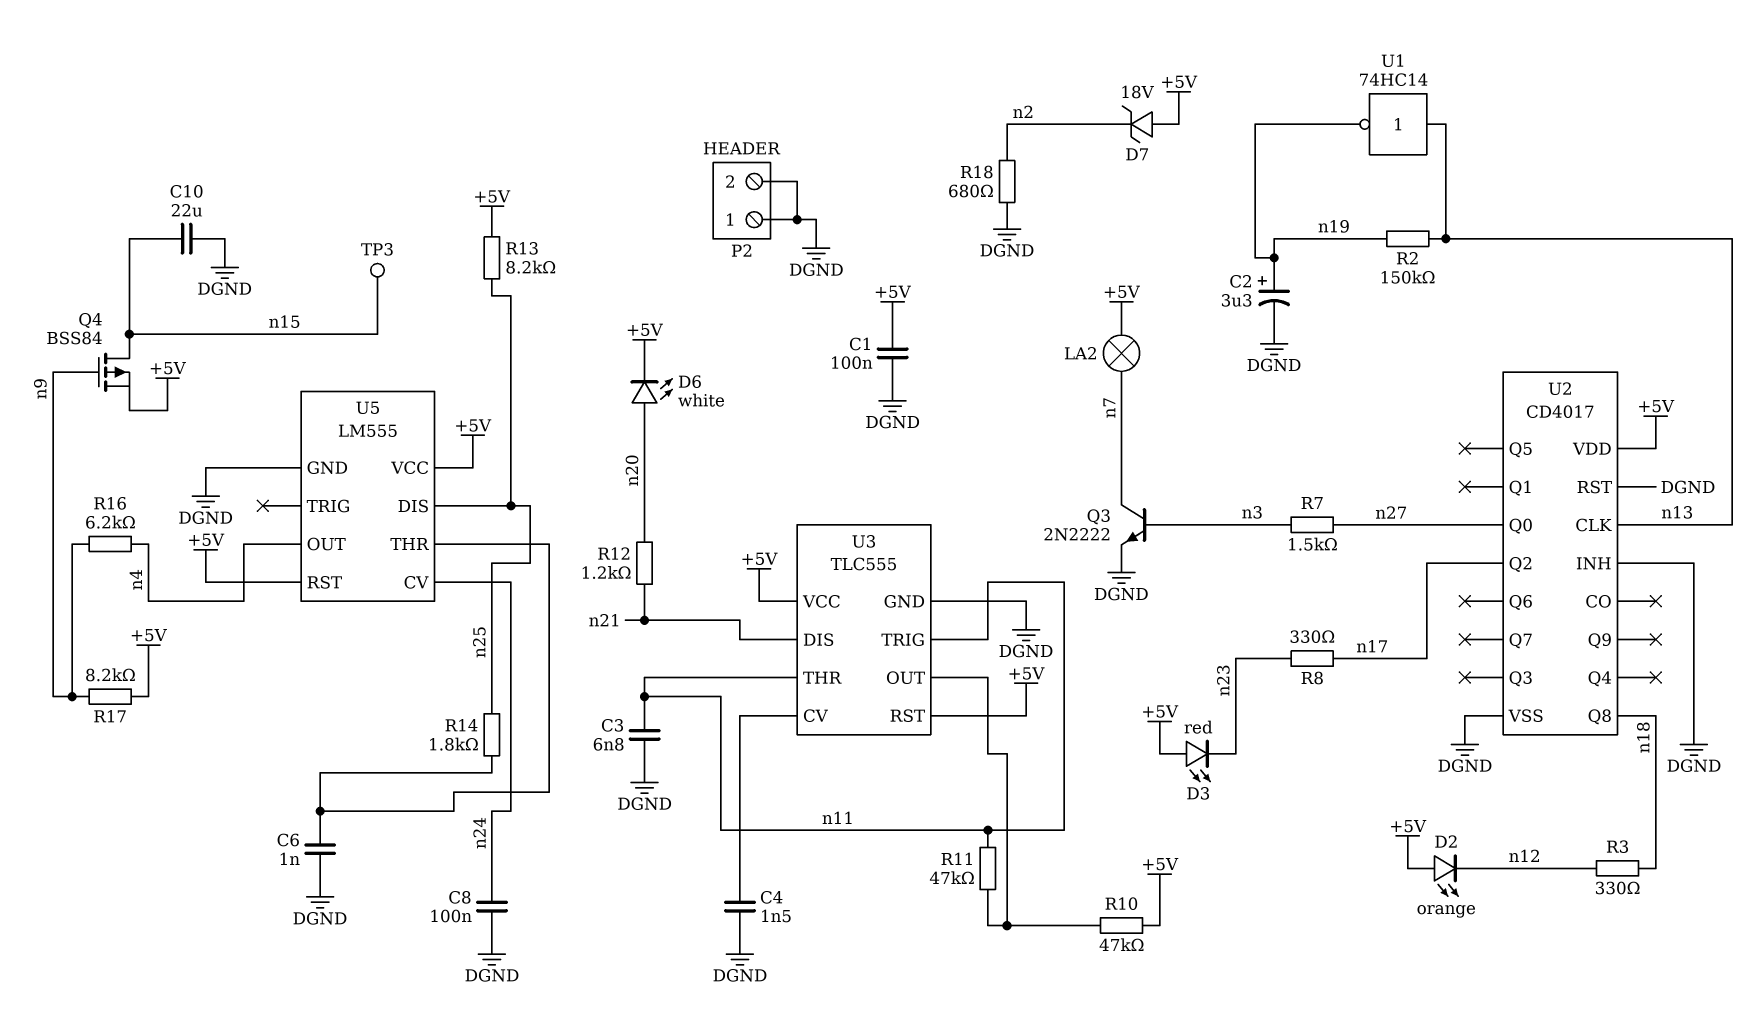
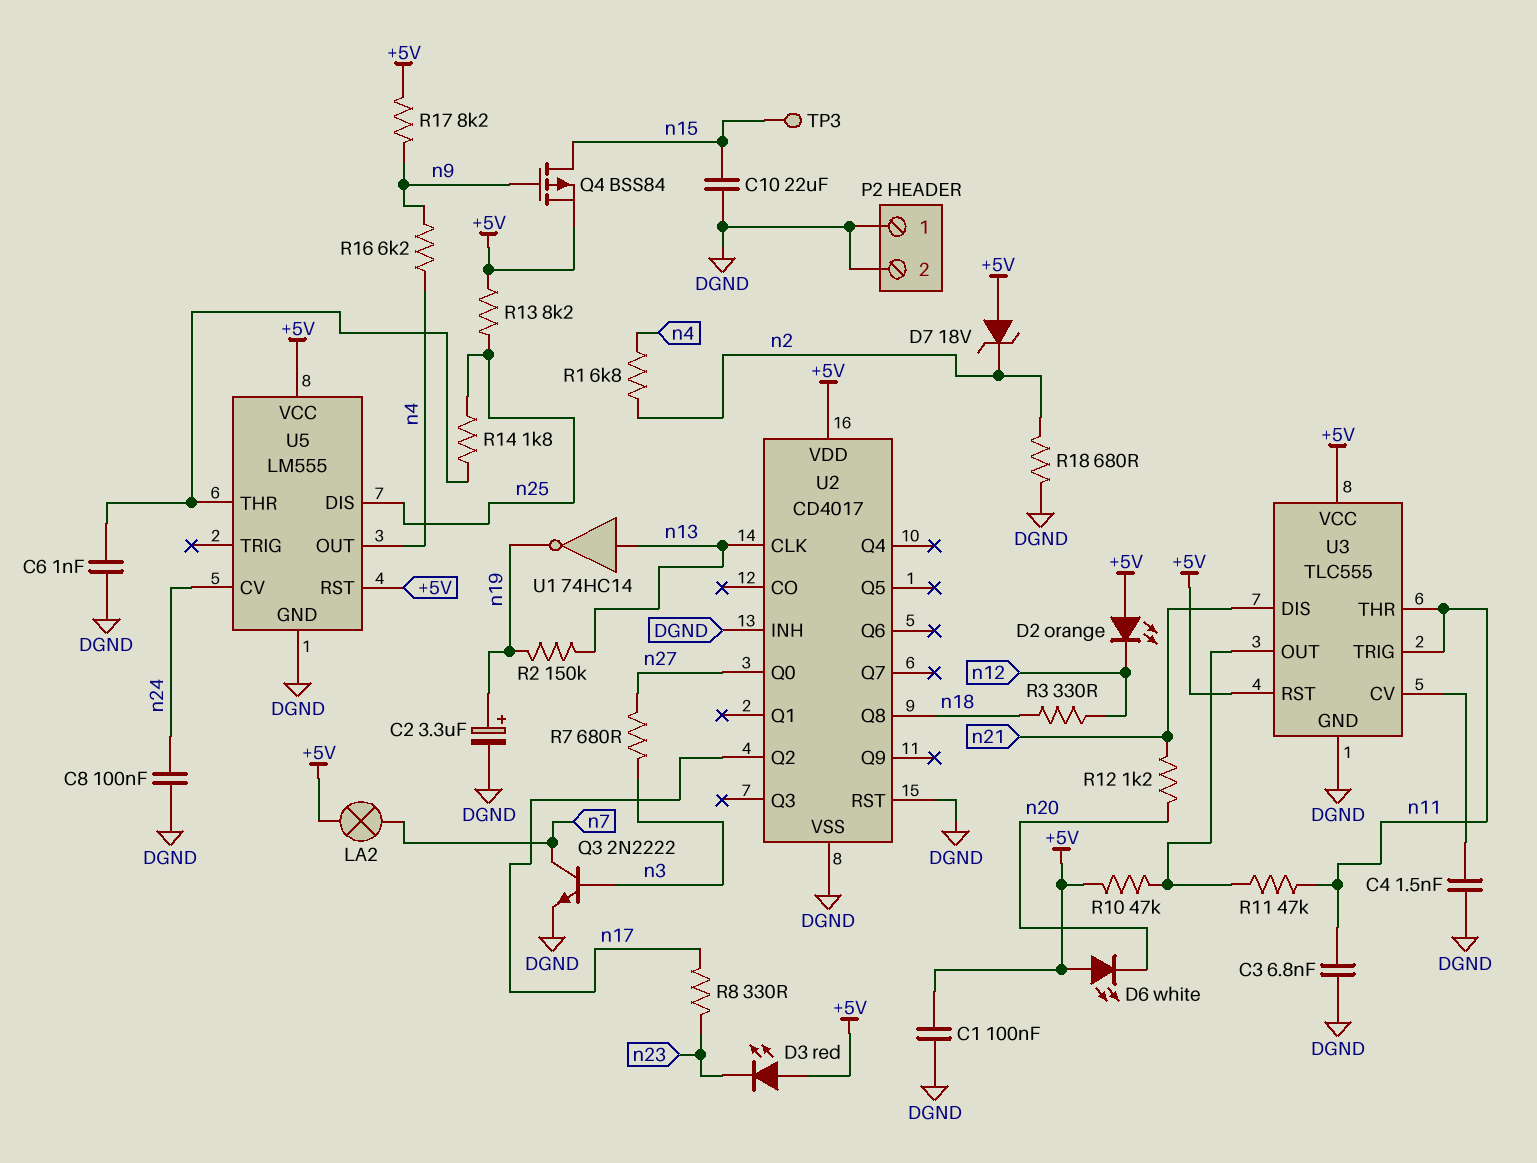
D6: LED white (A n20, K +5V) -> LED white (A +5V, K n20)
R1: none -> 6.8k (n2, n4)
R7: 1.5k (n3, n27) -> 680 (n3, n27)

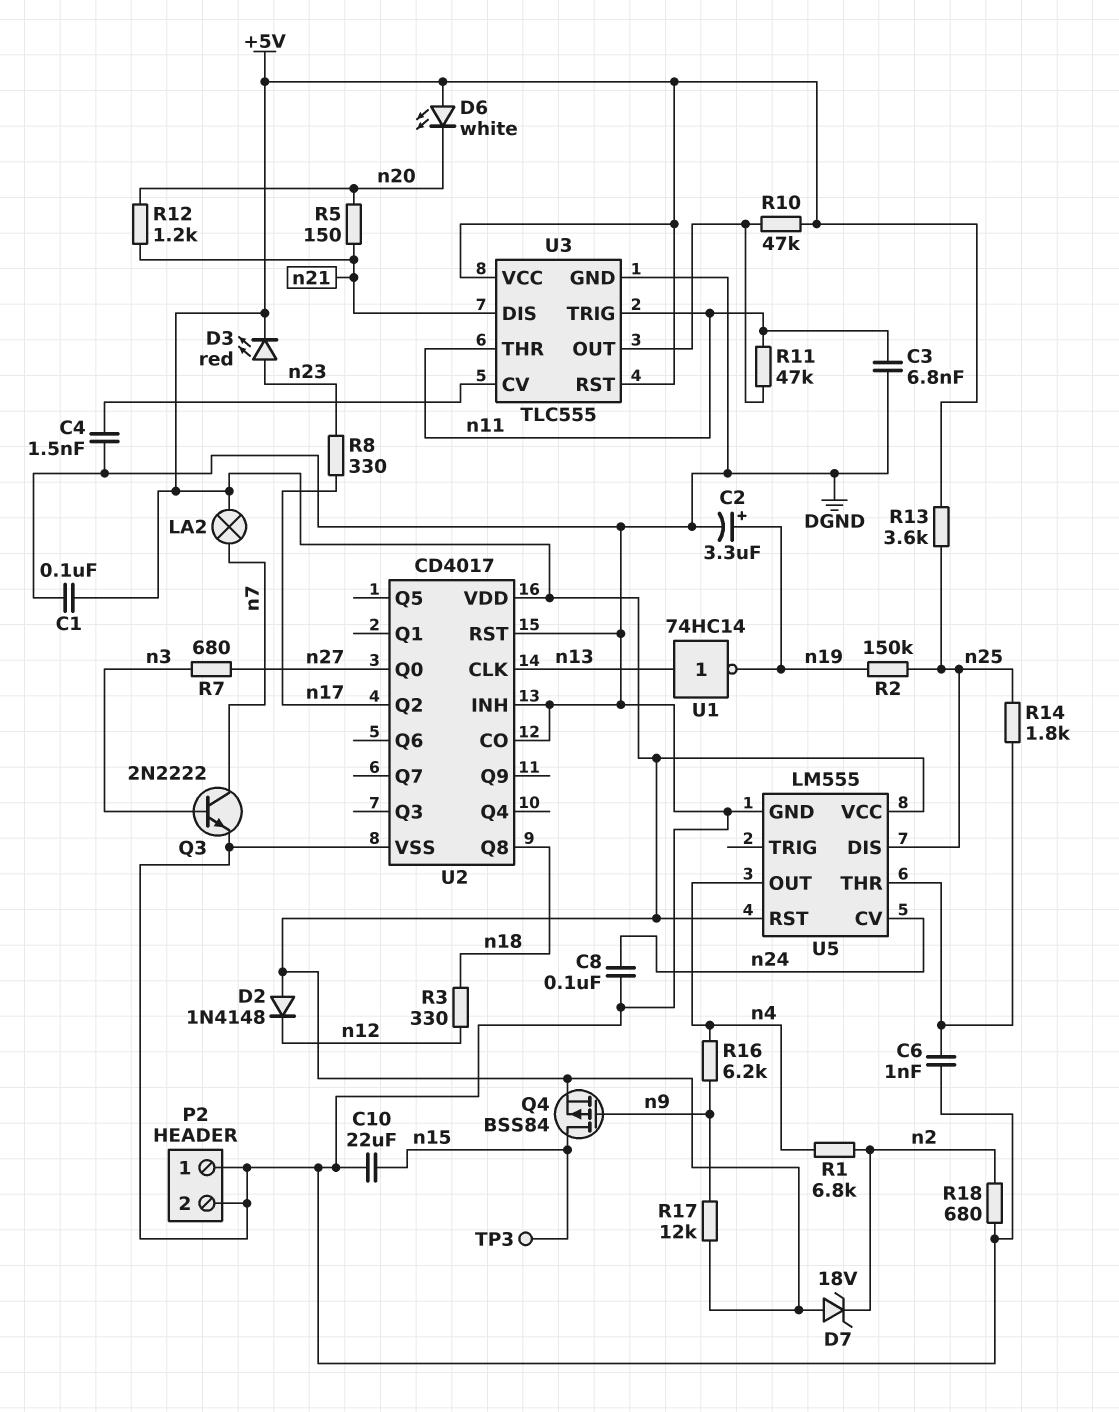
D2: LED orange (A +5V, K n12) -> diode 1N4148 (A +5V, K n12)
D3: LED red (A +5V, K n23) -> LED red (A n23, K +5V)
R2: 150k (n13, n19) -> 150k (n19, n25)
R5: none -> 150 (n20, n21)
R13: 8.2k (+5V, n25) -> 3.6k (+5V, n25)
R17: 8.2k (+5V, n9) -> 12k (+5V, n9)
U2 pin CO: none -> DGND

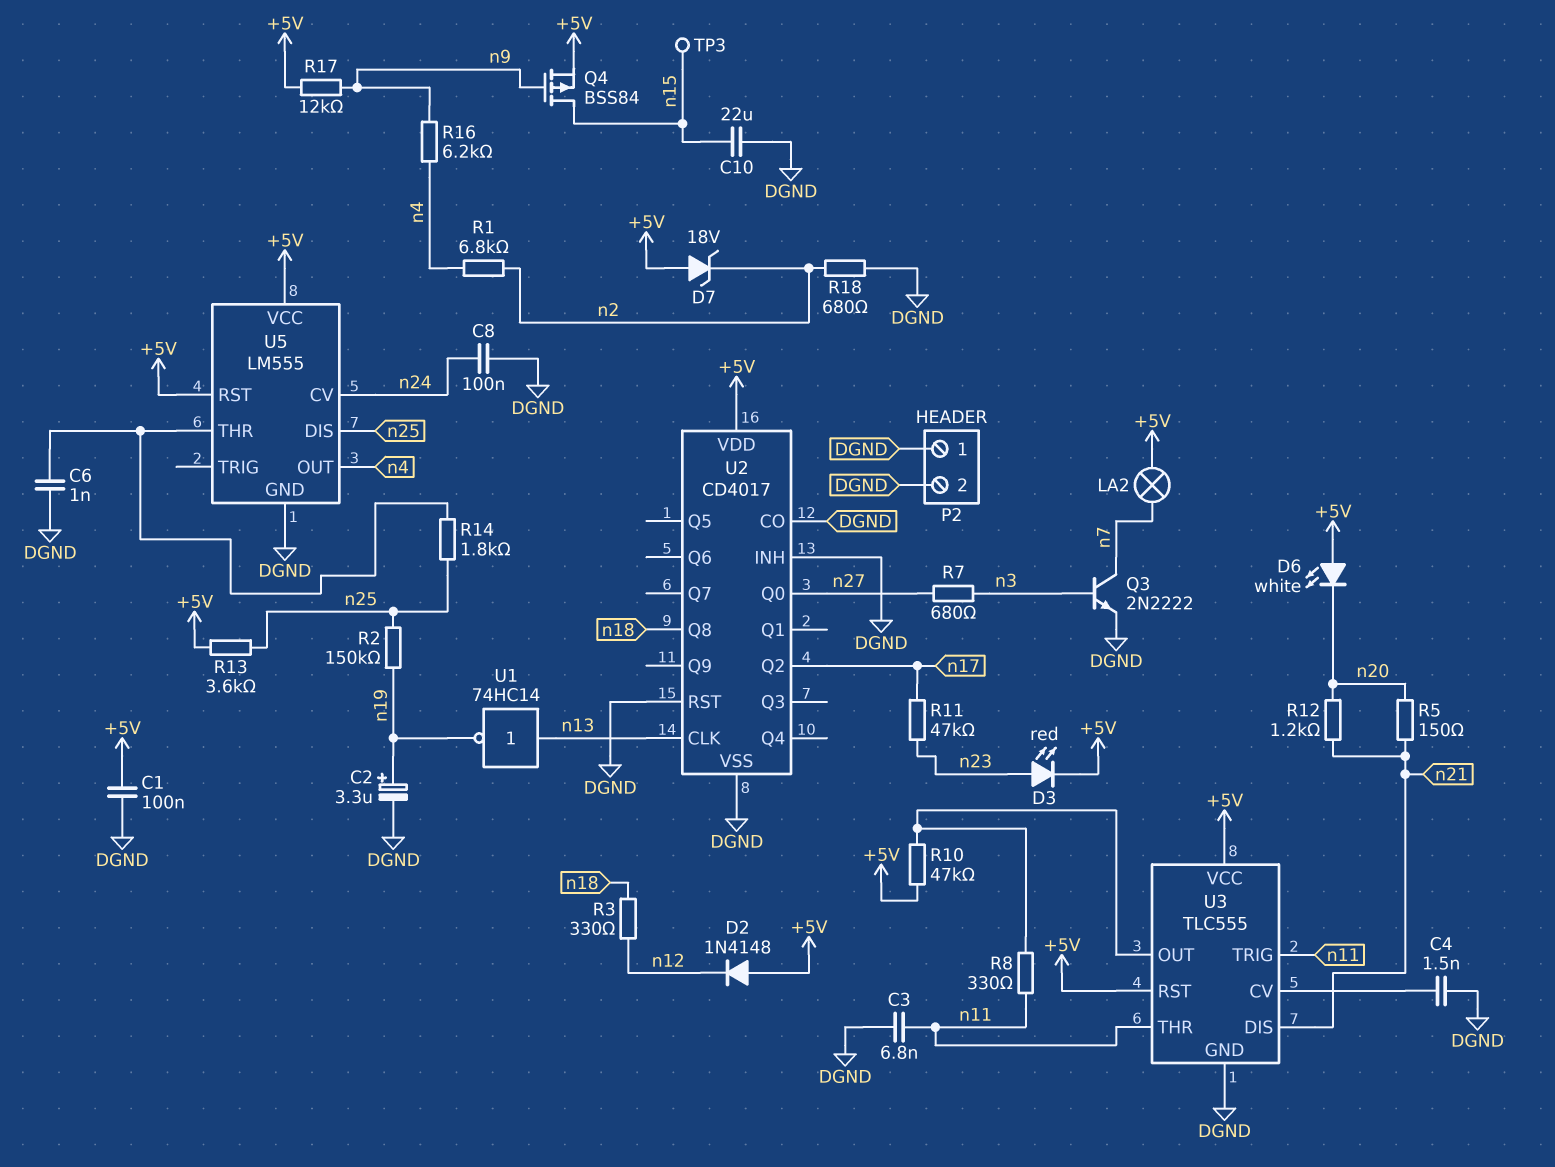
R8: 330 (n17, n23) -> 330 (U3/OUT, n11)
R11: 47k (U3/OUT, n11) -> 47k (n17, n23)

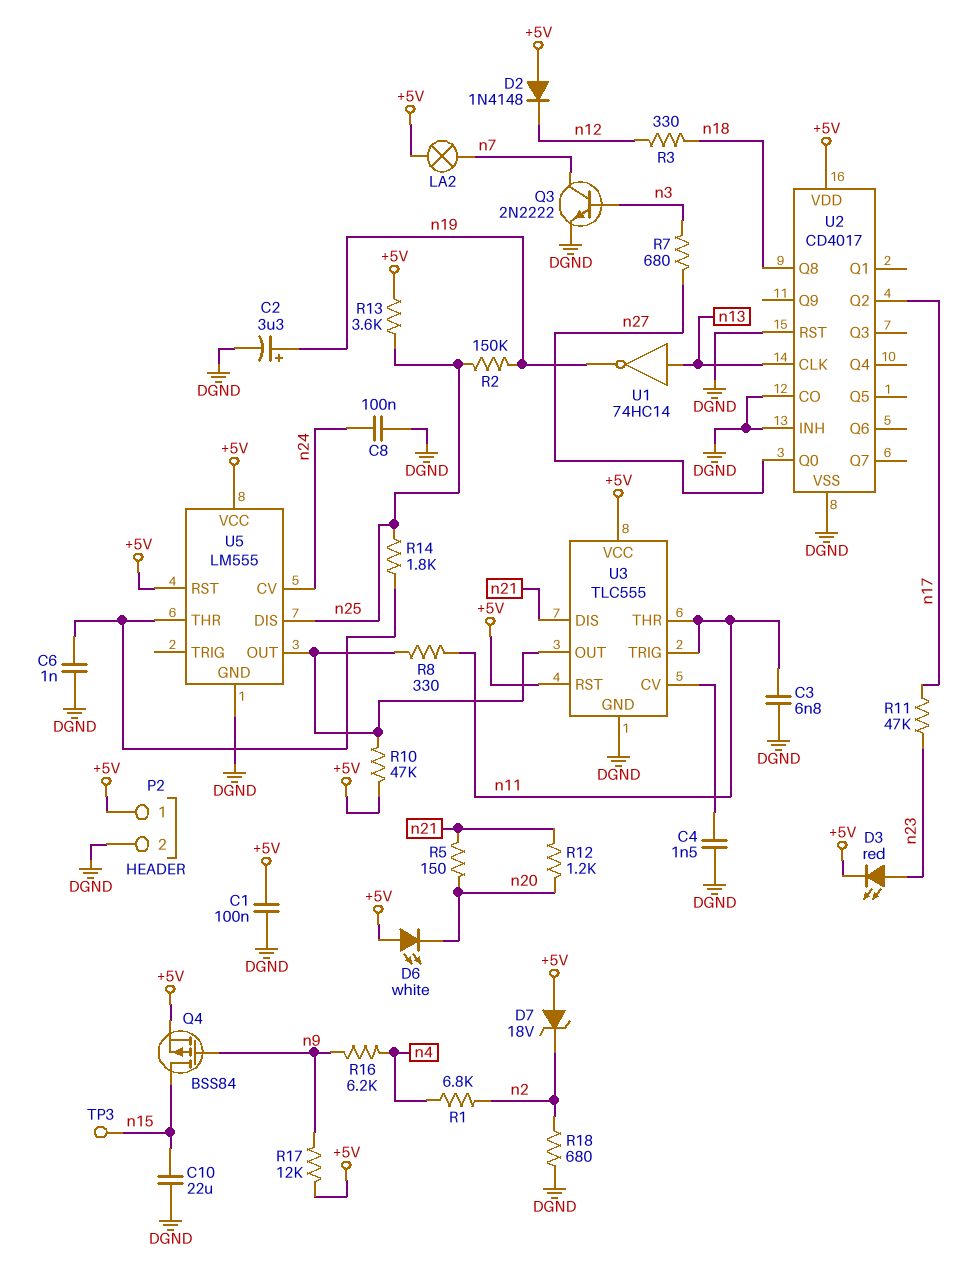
P2 pin 1: DGND -> +5V
U5 pin OUT: n4 -> U3/OUT

